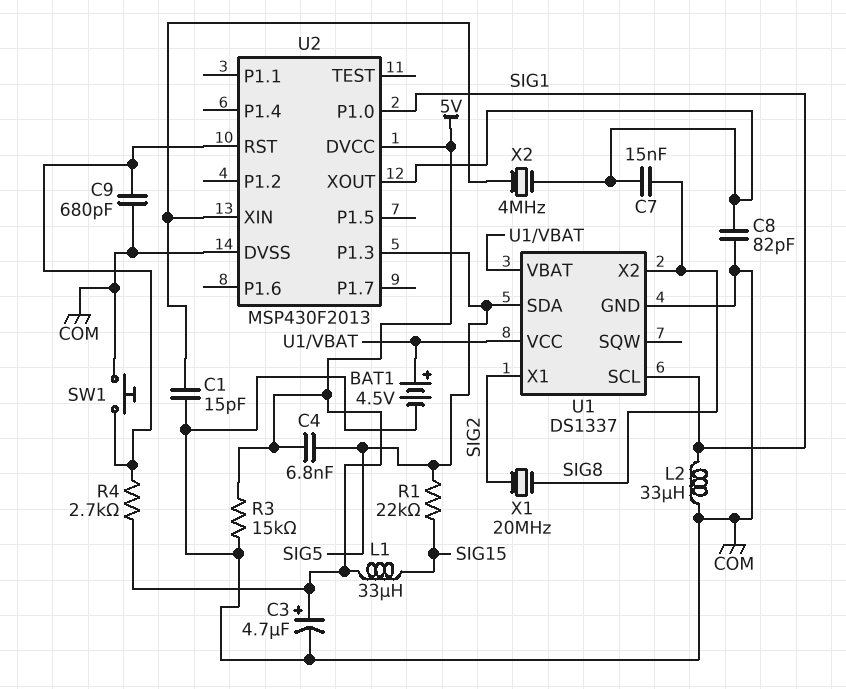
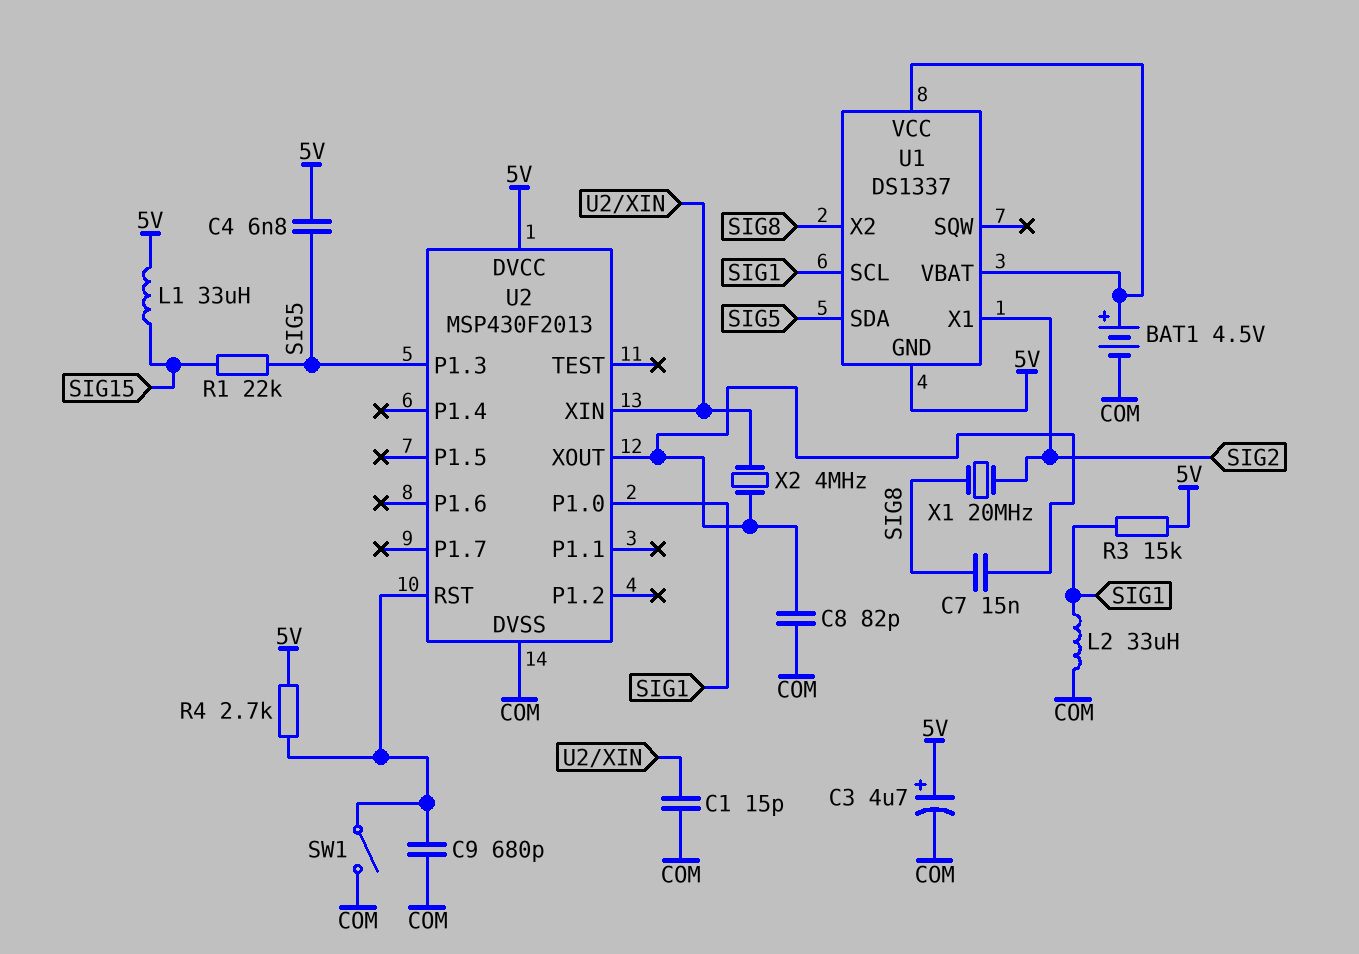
R3: 15k (5V, COM) -> 15k (5V, SIG1)
SW1: button (COM, U2/RST) -> switch (COM, U2/RST)
U1 pin GND: COM -> 5V

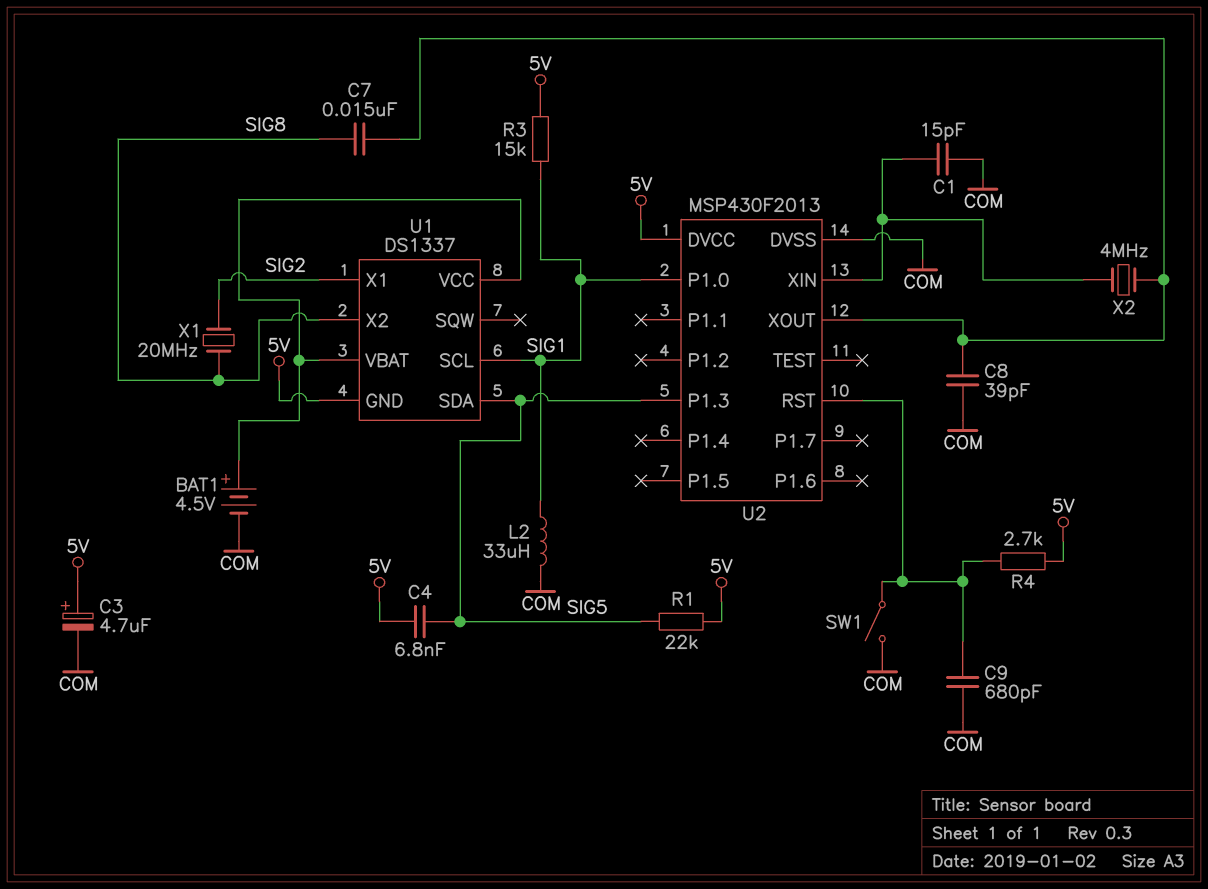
C8: 82pF (COM, U2/XOUT) -> 39pF (COM, U2/XOUT)
L1: 33uH (5V, SIG15) -> none
R1: 22k (SIG5, SIG15) -> 22k (5V, SIG5)

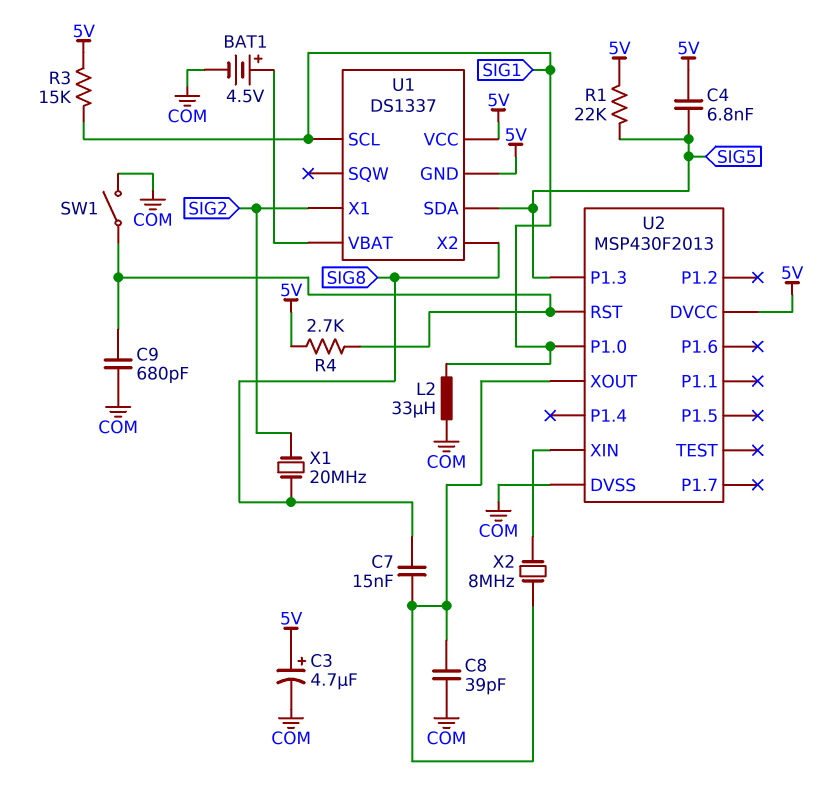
C1: 15pF (COM, U2/XIN) -> none
U1 pin VCC: U1/VBAT -> 5V
X2: 4MHz (U2/XIN, U2/XOUT) -> 8MHz (U2/XIN, U2/XOUT)

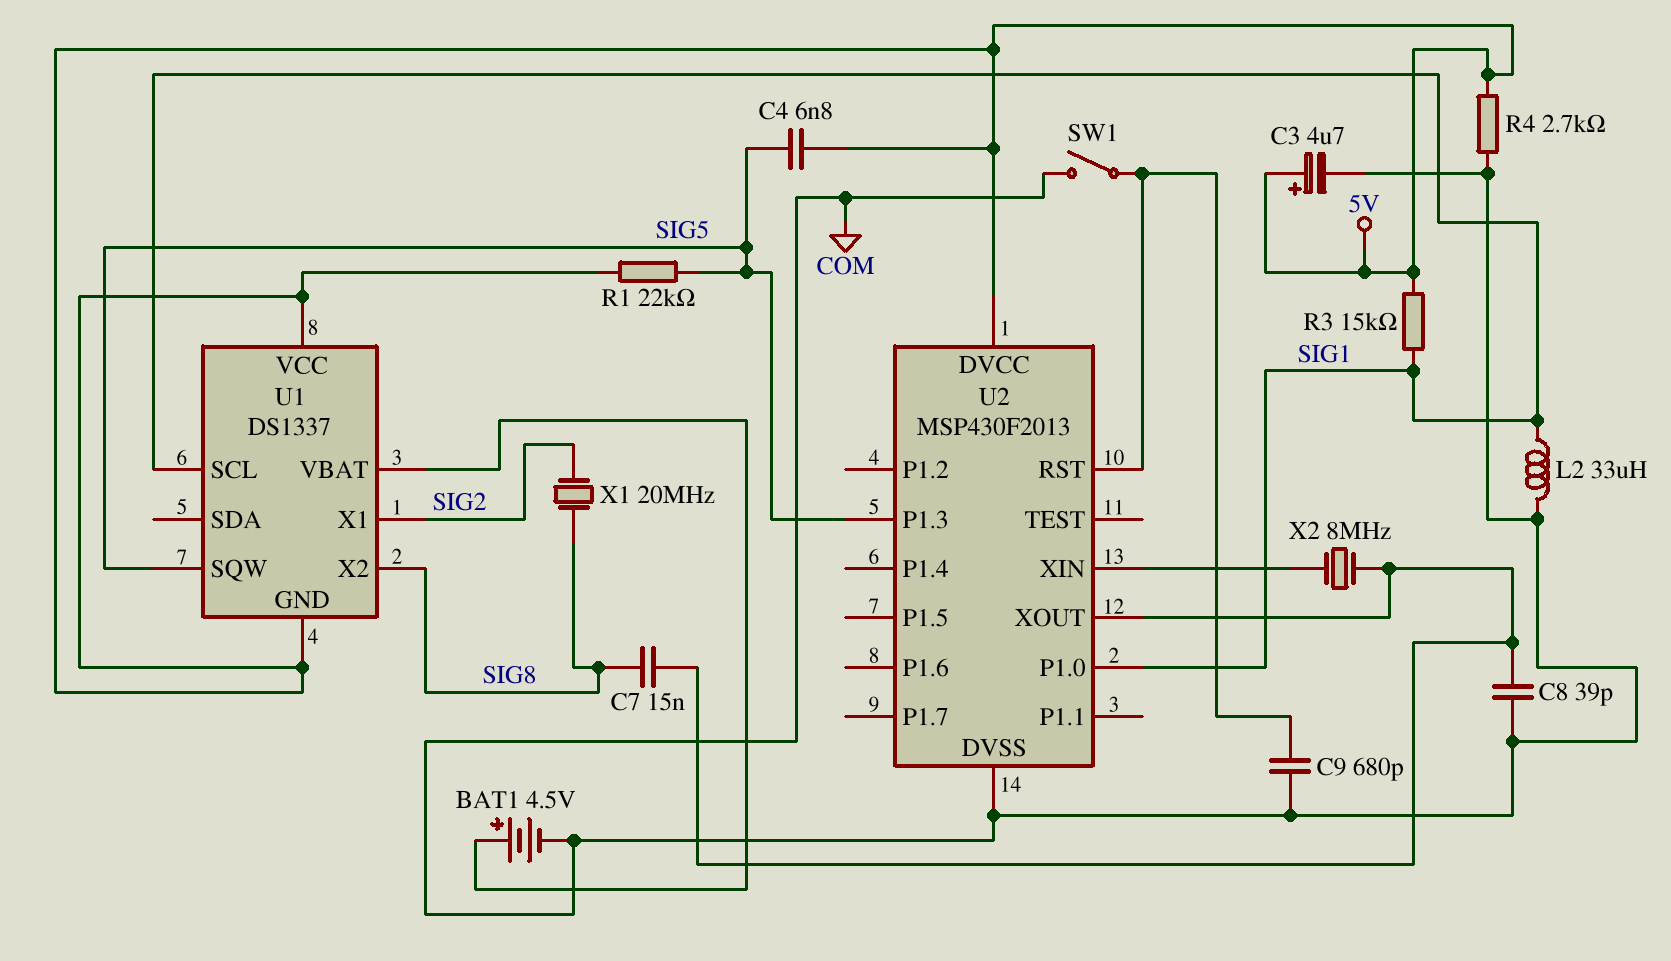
R4: 2.7k (5V, U2/RST) -> 2.7k (5V, COM)
U1 pin SDA: SIG5 -> none
U1 pin SQW: none -> SIG5

